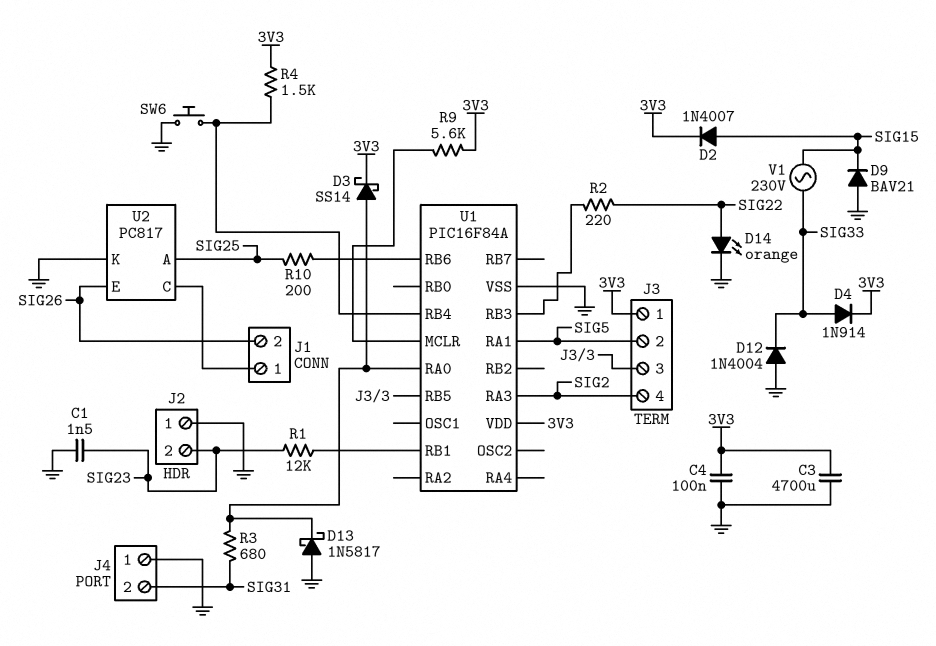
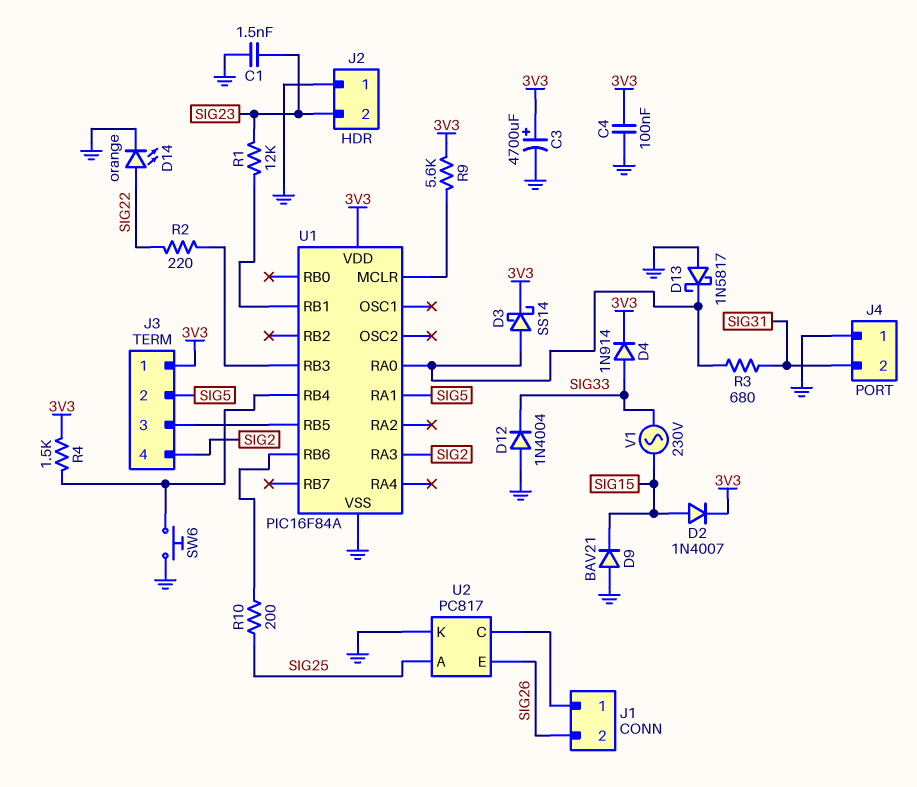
C3: 4700uF (3V3, GND) -> 4700uF (plus 3V3, minus GND)

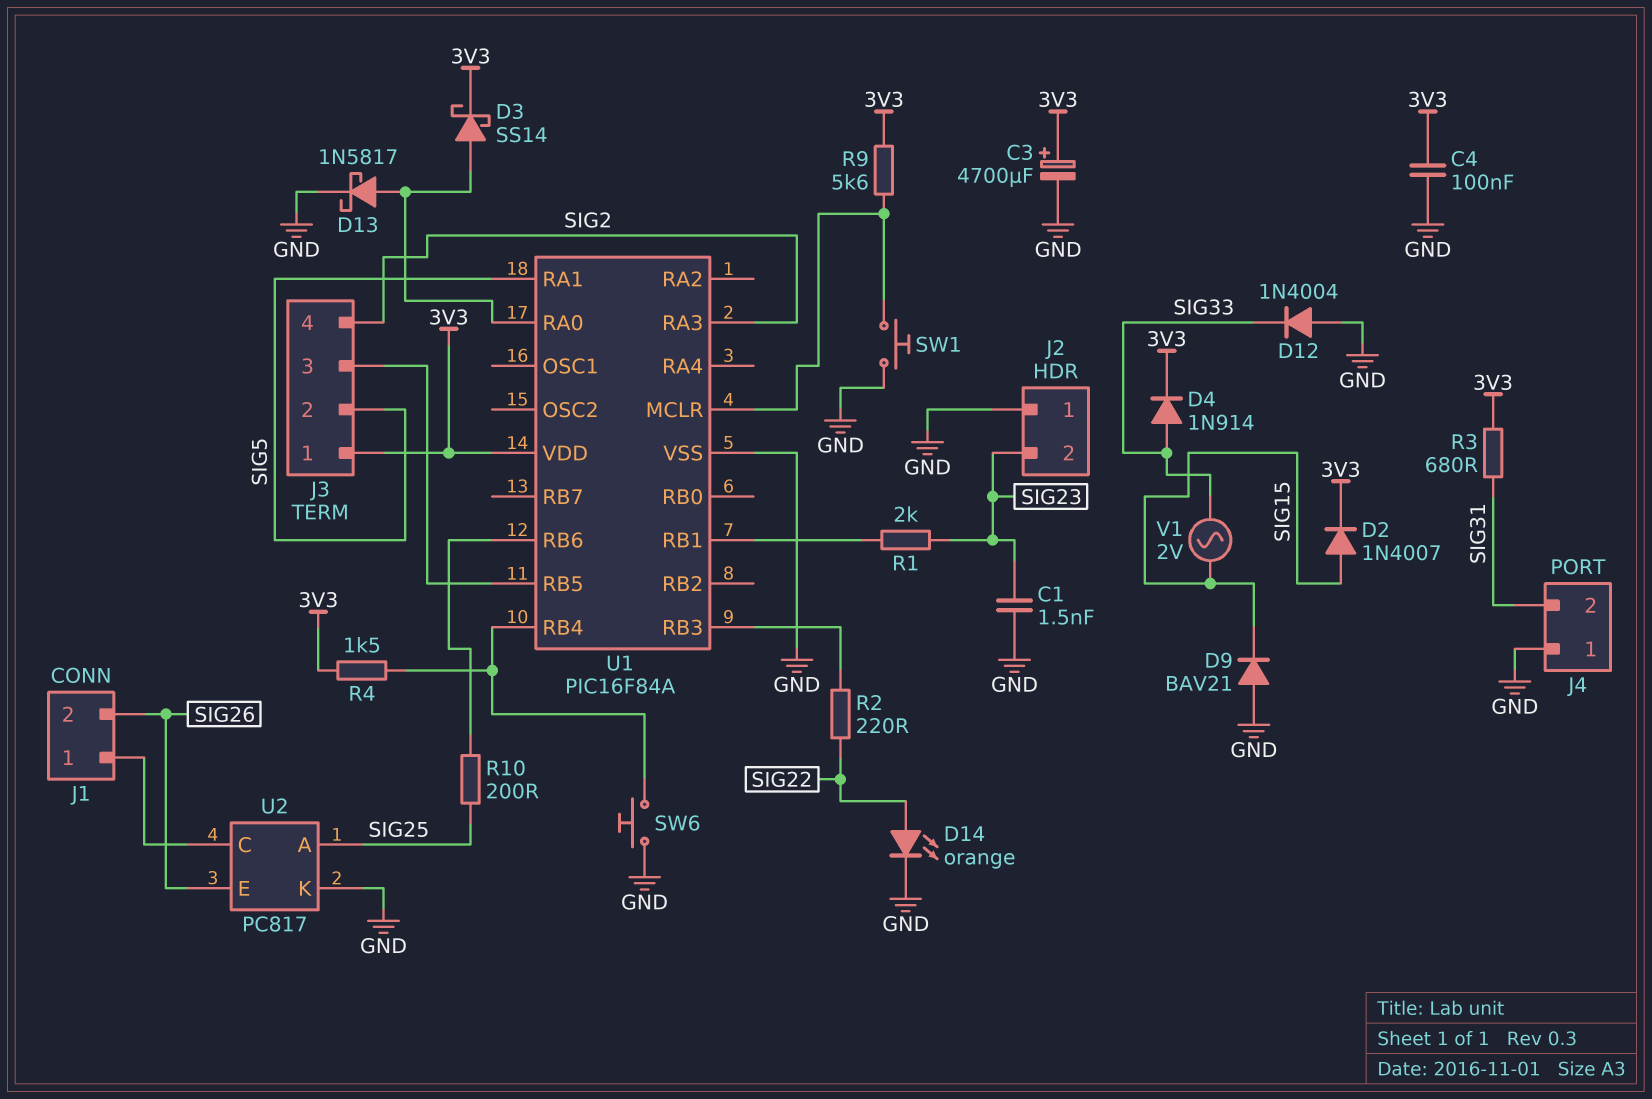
D13: schottky 1N5817 (A GND, K U1/RA0) -> schottky 1N5817 (A U1/RA0, K GND)
R1: 12k (SIG23, U1/RB1) -> 2k (SIG23, U1/RB1)
R3: 680 (SIG31, U1/RA0) -> 680 (3V3, SIG31)
SW1: none -> button (GND, U1/MCLR)
V1: AC 230V (SIG15, SIG33) -> AC 2V (SIG15, SIG33)

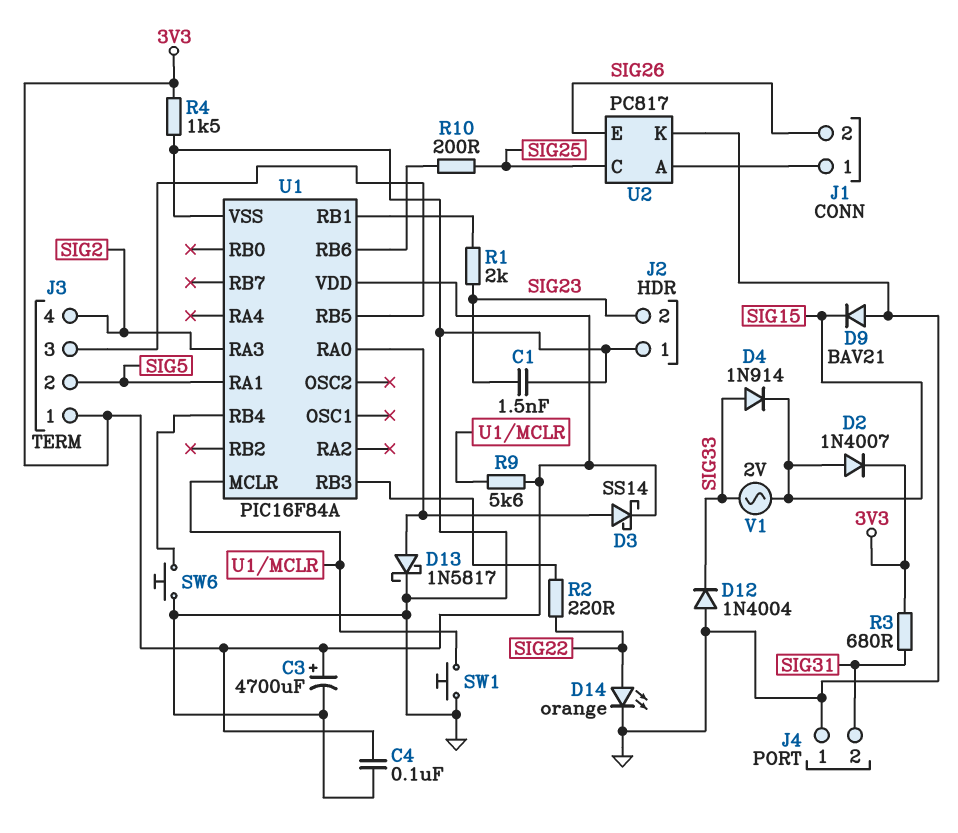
D4: diode 1N914 (A SIG33, K 3V3) -> diode 1N914 (A SIG33, K SIG15)
R4: 1.5k (3V3, U1/RB4) -> 1.5k (3V3, GND)
U2 pin A: SIG25 -> J1/1
U2 pin C: J1/1 -> SIG25

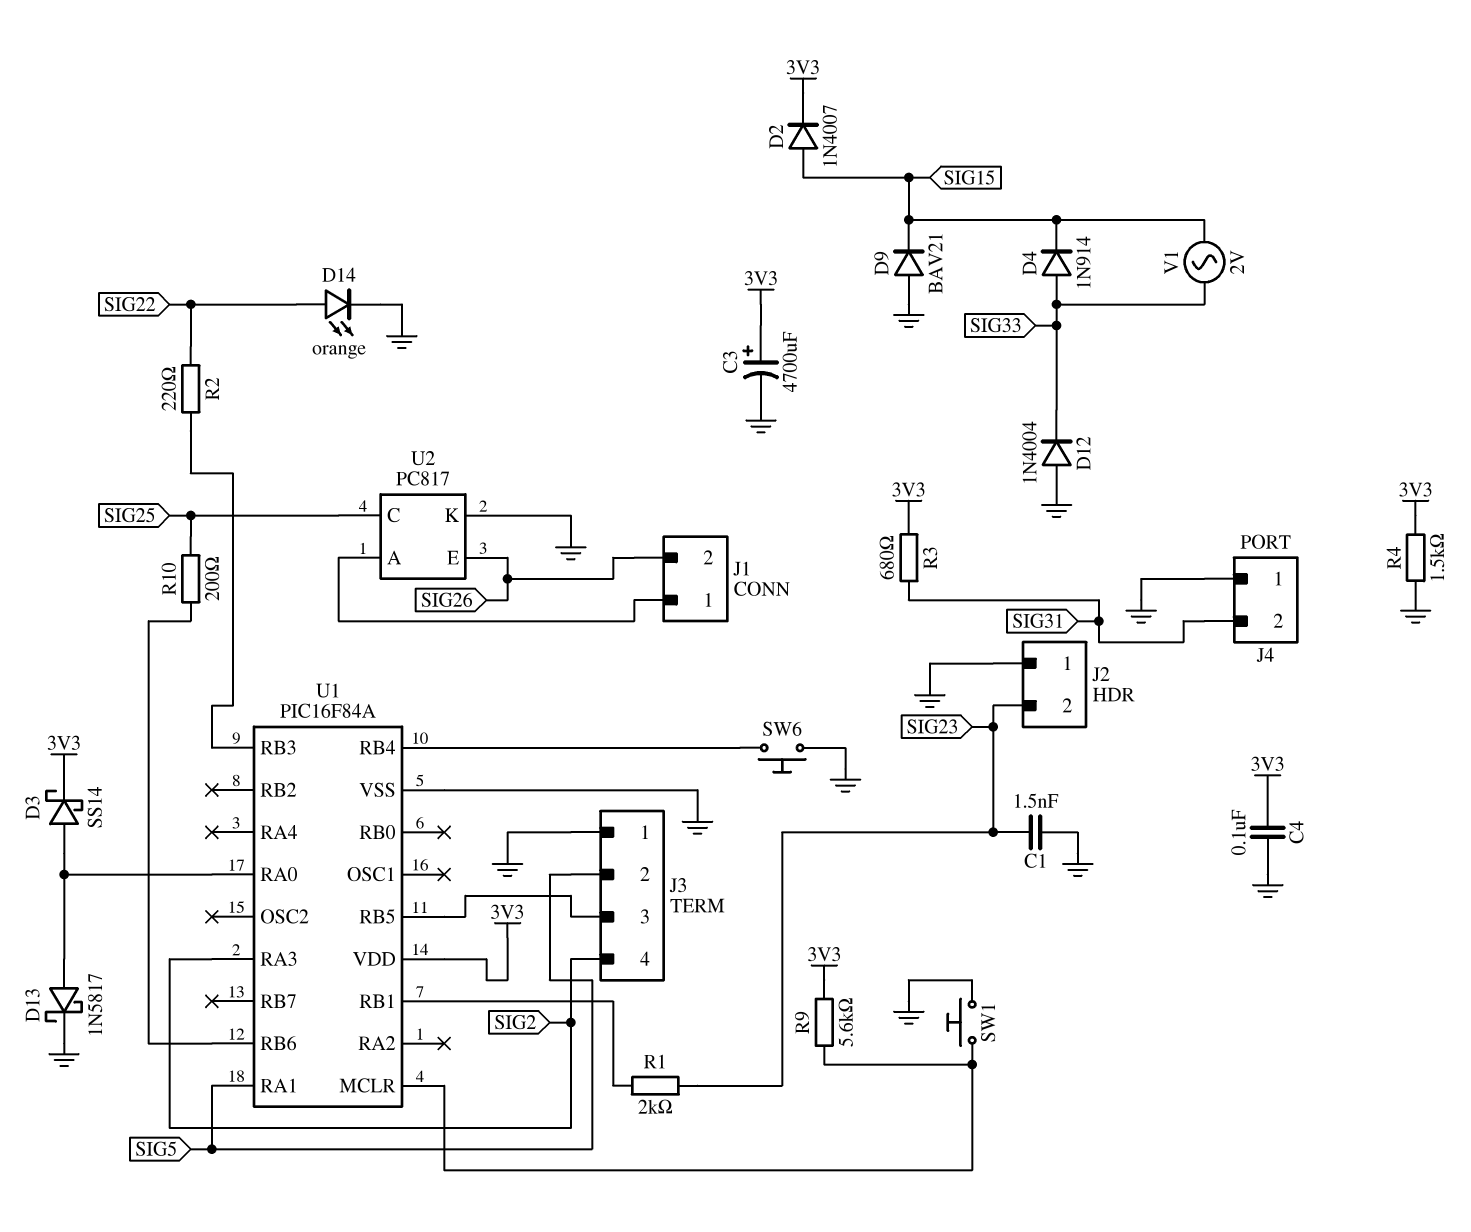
J3 pin 1: 3V3 -> GND

